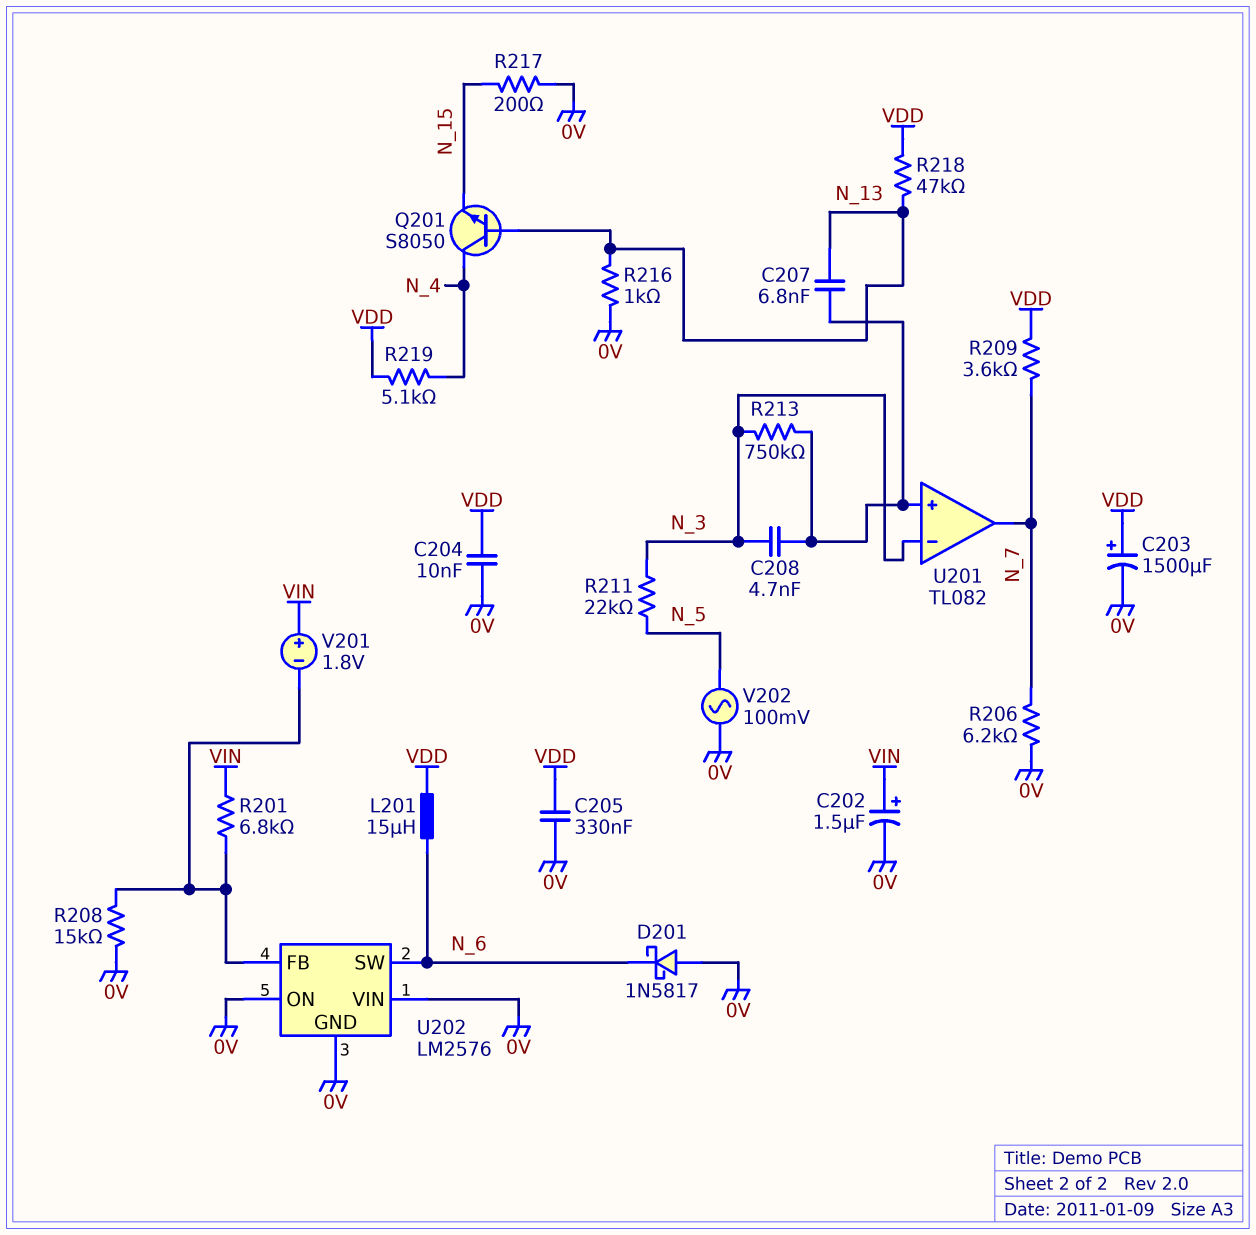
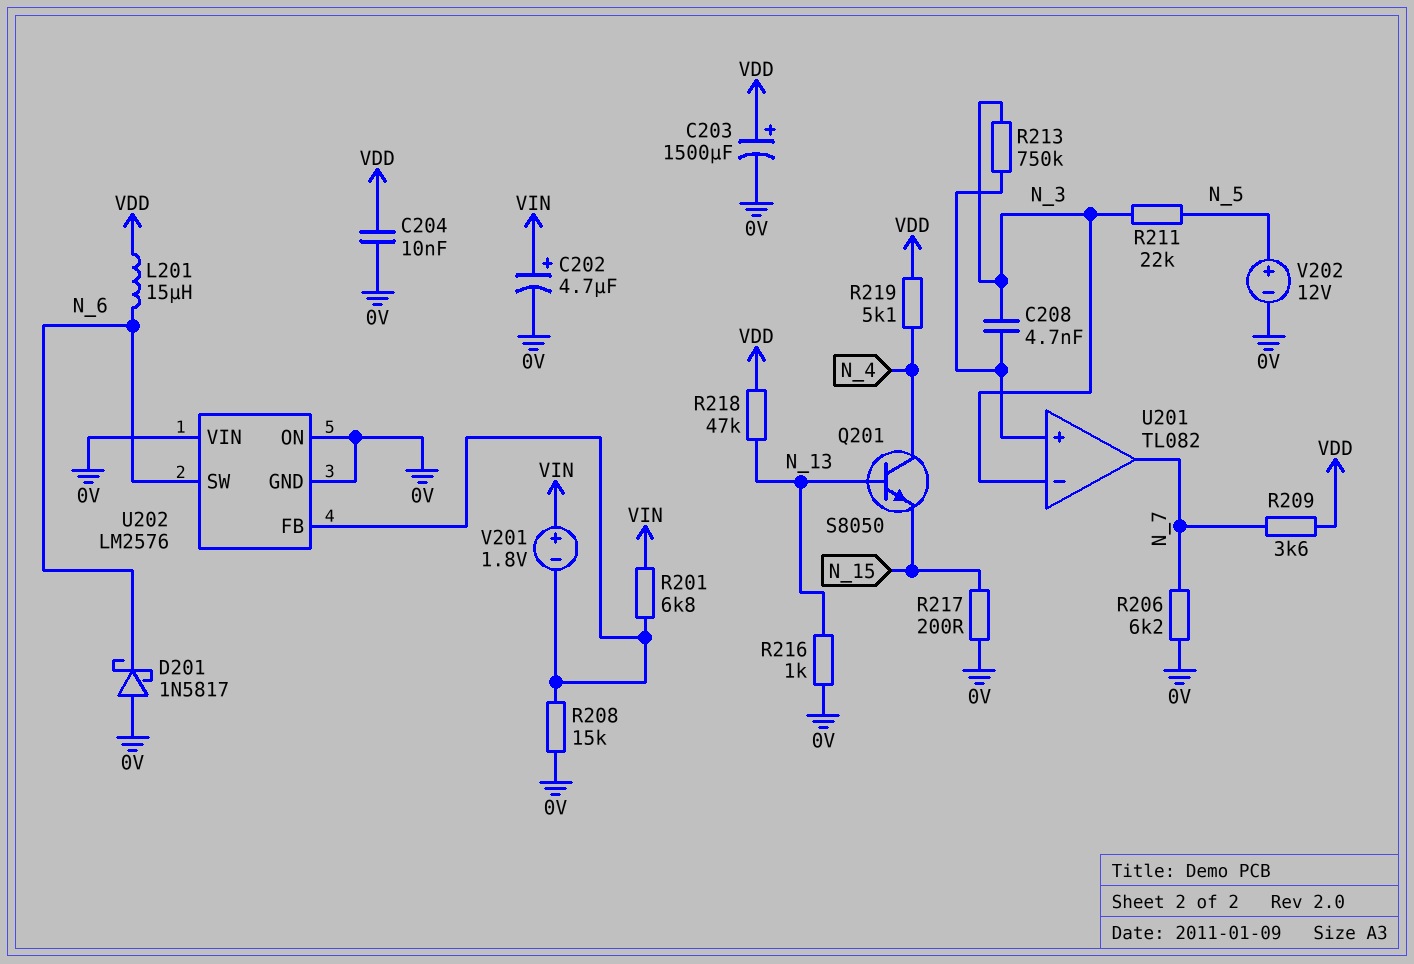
C202: 1.5uF (plus VIN, minus 0V) -> 4.7uF (plus VIN, minus 0V)
C205: 330nF (0V, VDD) -> none
C207: 6.8nF (N_13, U201/in+) -> none
V202: AC 100mV (0V, N_5) -> 12V (plus N_5, minus 0V)

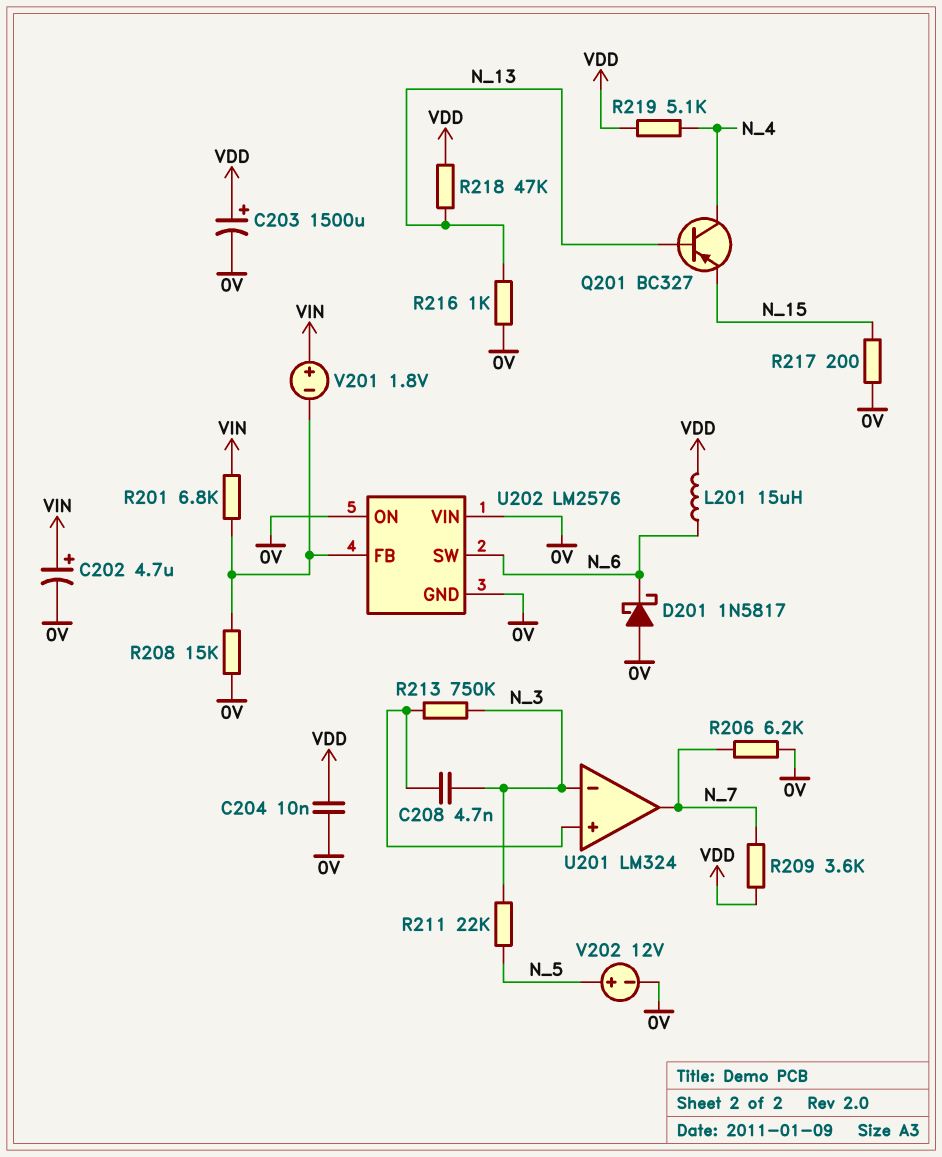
Q201: NPN S8050 (B N_13, C N_4, E N_15) -> PNP BC327 (B N_13, C N_4, E N_15)
U201: TL082 -> LM324

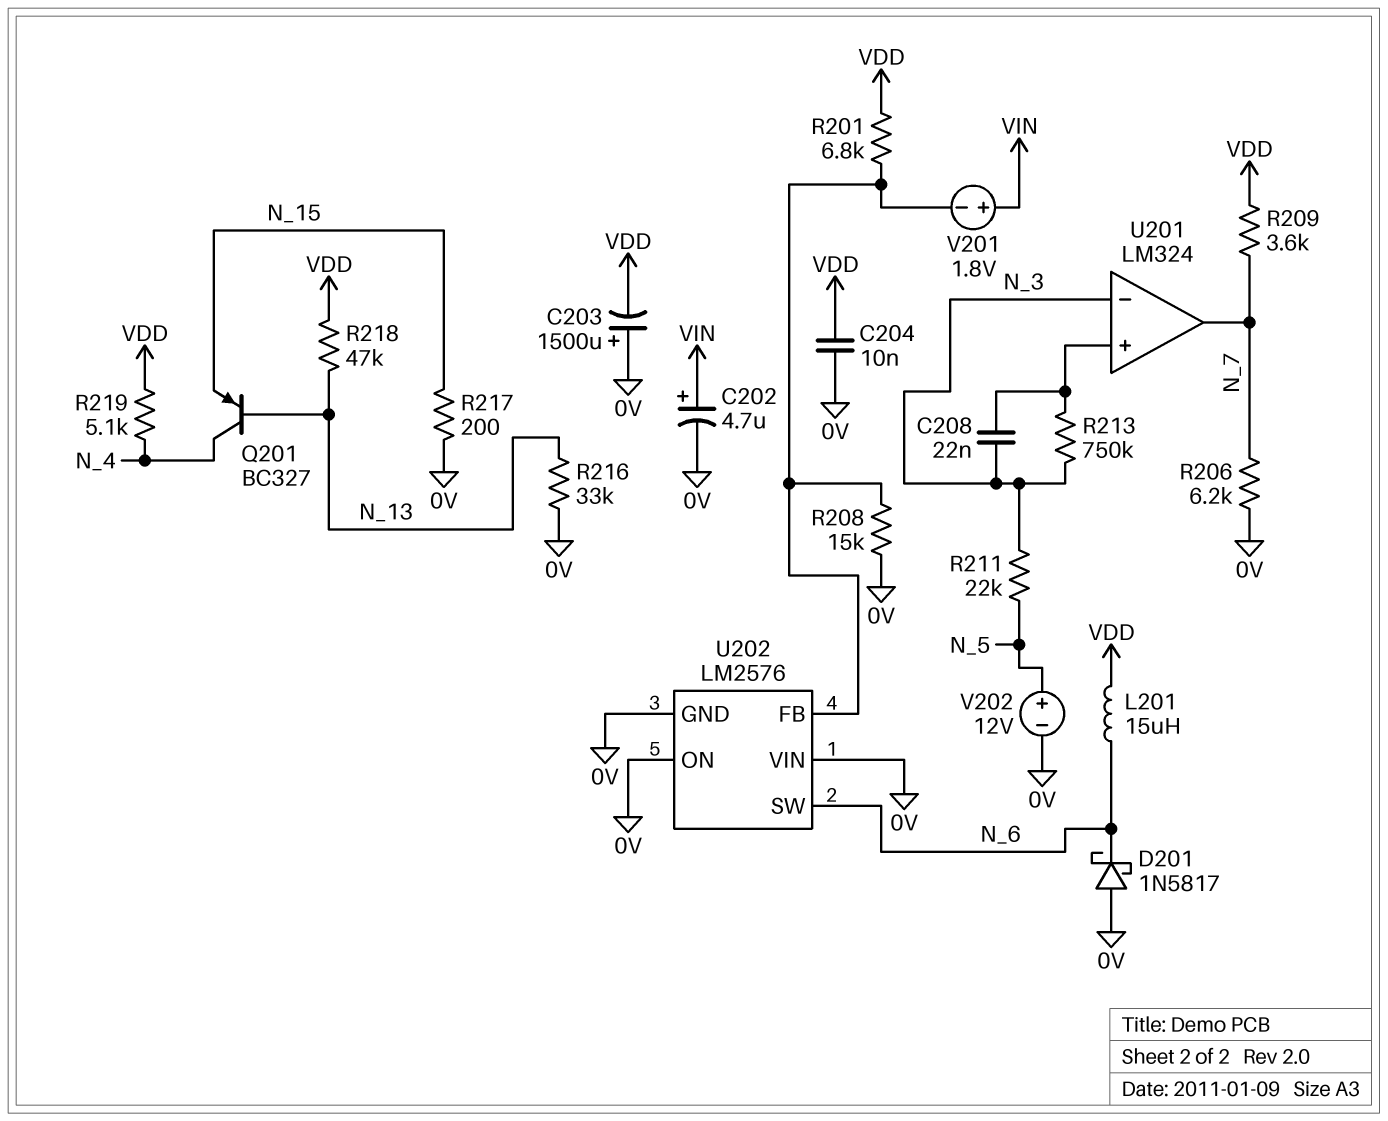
C203: 1500uF (plus VDD, minus 0V) -> 1500uF (plus 0V, minus VDD)
C208: 4.7nF (N_3, U201/in+) -> 22nF (N_3, U201/in+)
R201: 6.8k (U202/FB, VIN) -> 6.8k (U202/FB, VDD)
R216: 1k (0V, N_13) -> 33k (0V, N_13)

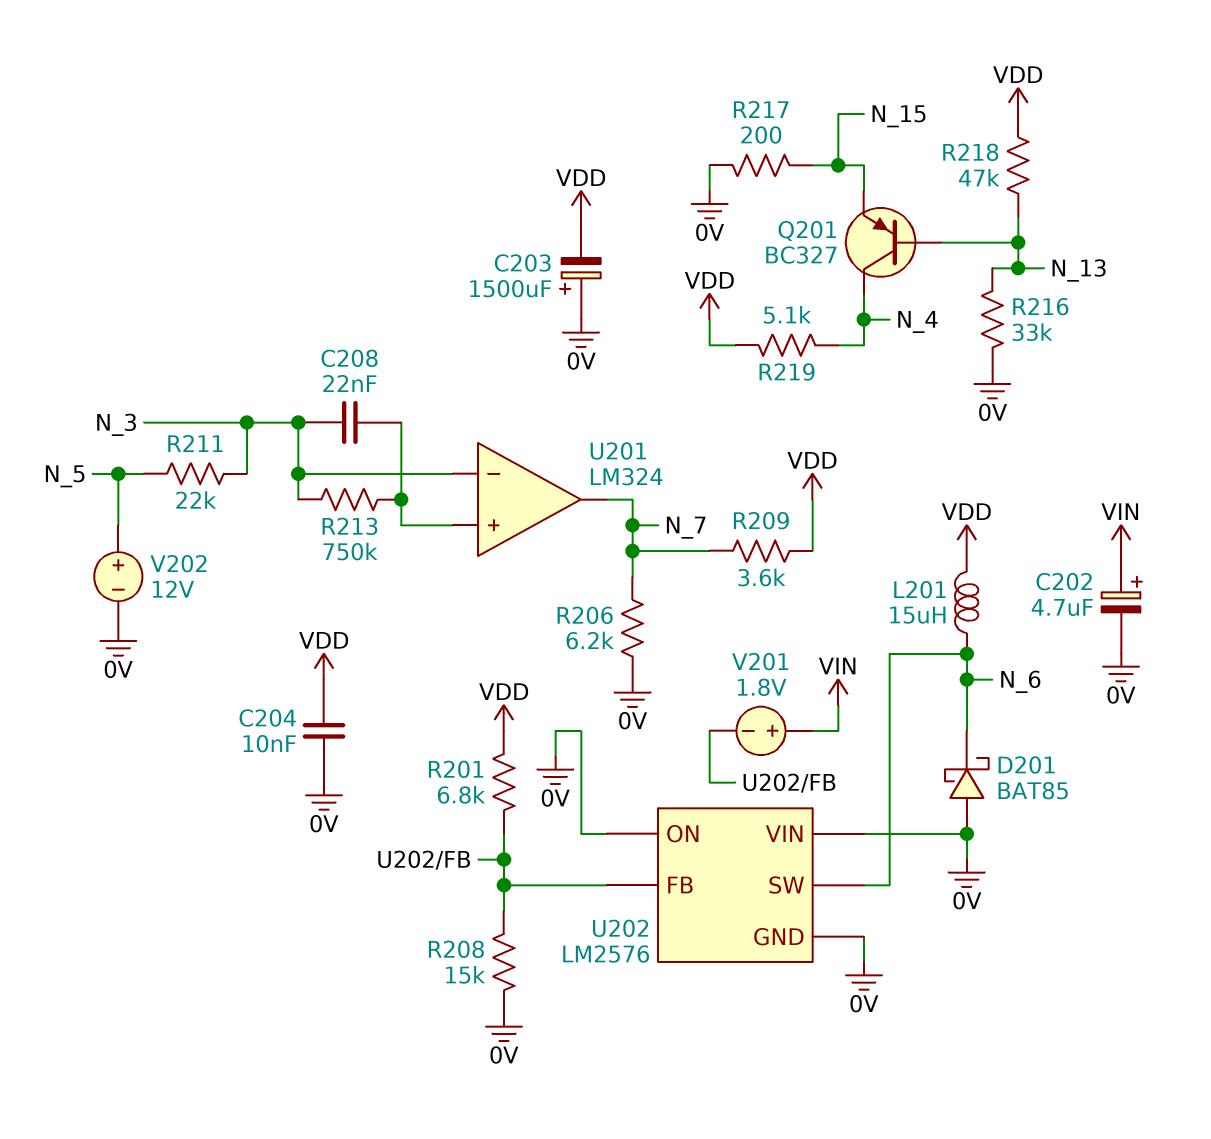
D201: schottky 1N5817 (A 0V, K N_6) -> schottky BAT85 (A 0V, K N_6)

